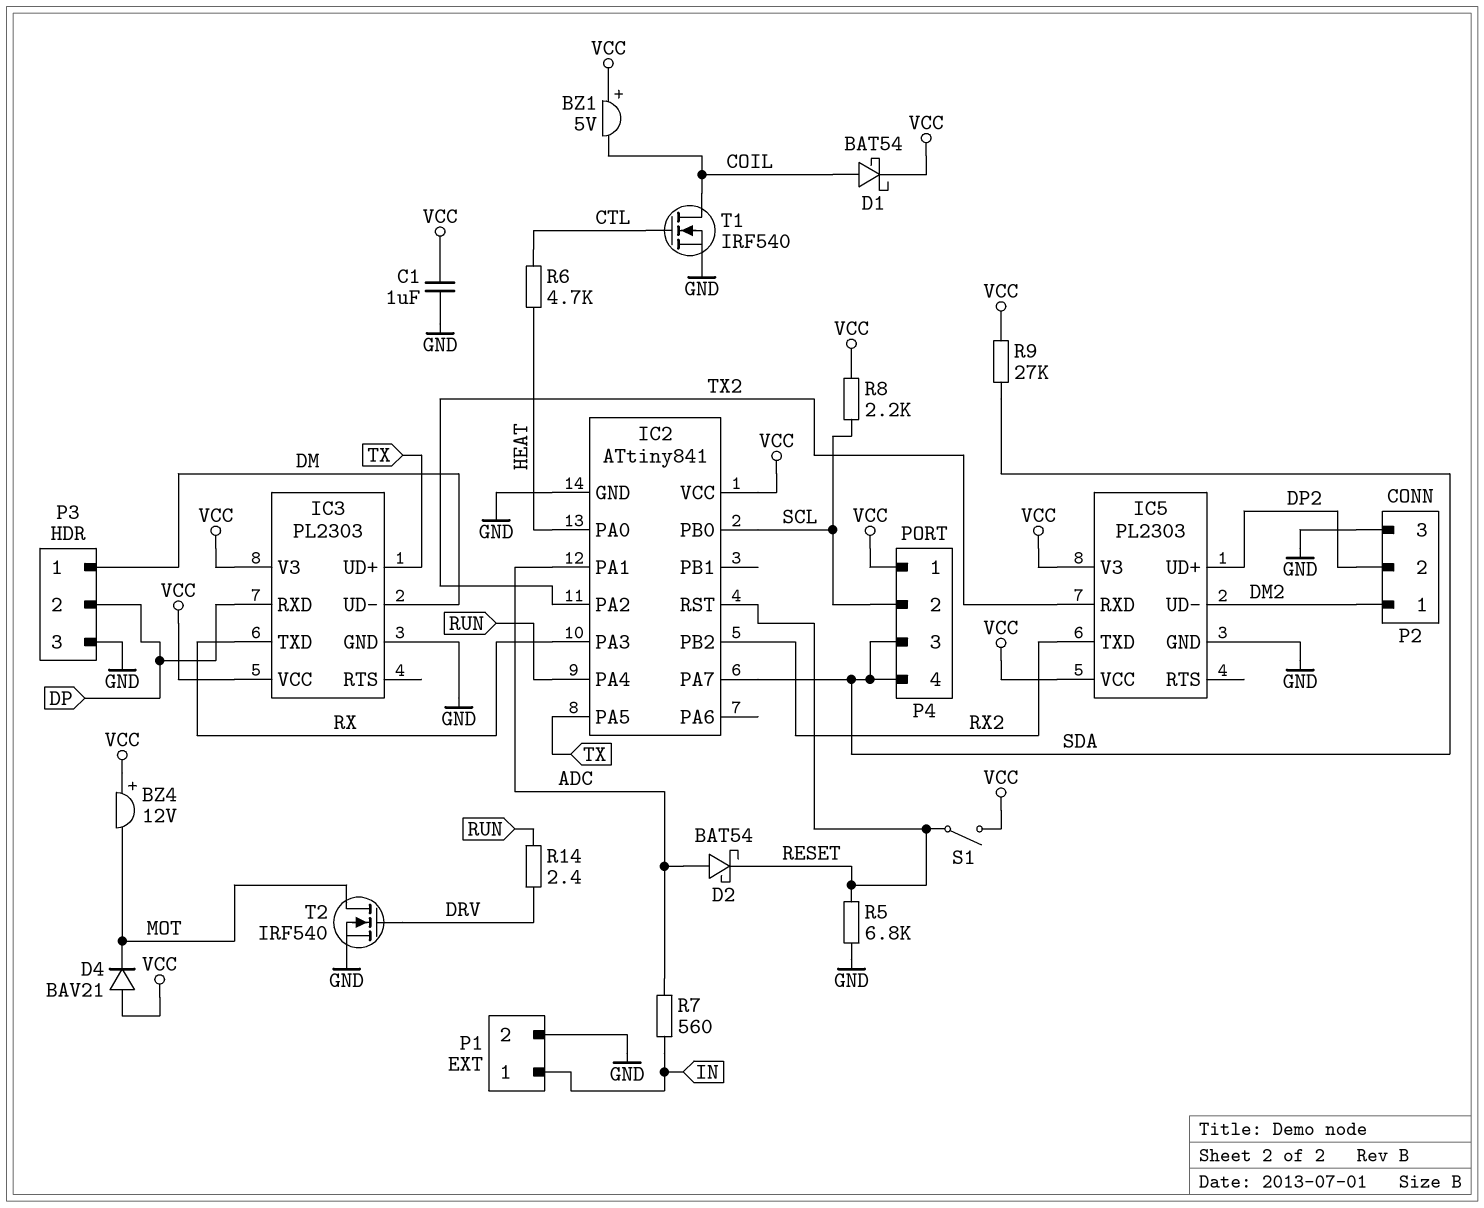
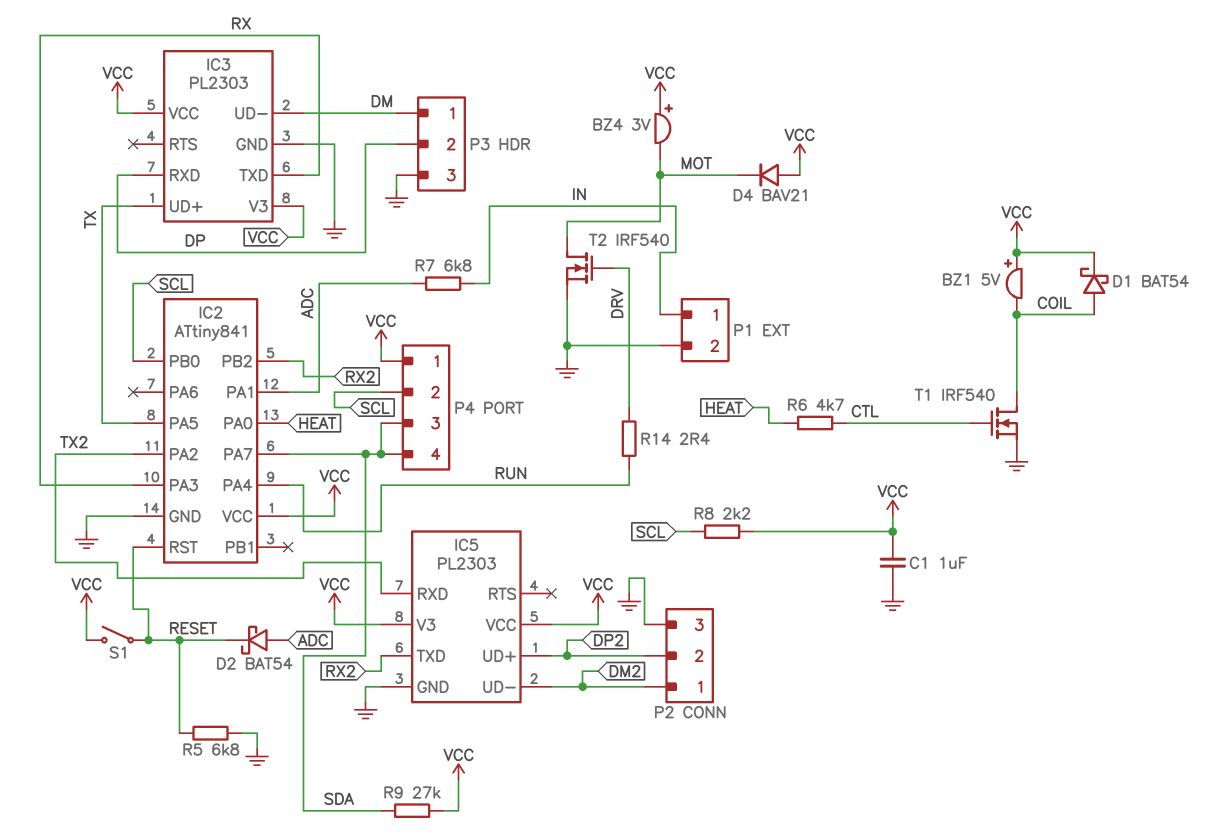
BZ4: buzzer 12V (plus VCC, minus MOT) -> buzzer 3V (plus VCC, minus MOT)
R7: 560 (ADC, IN) -> 6.8k (ADC, IN)

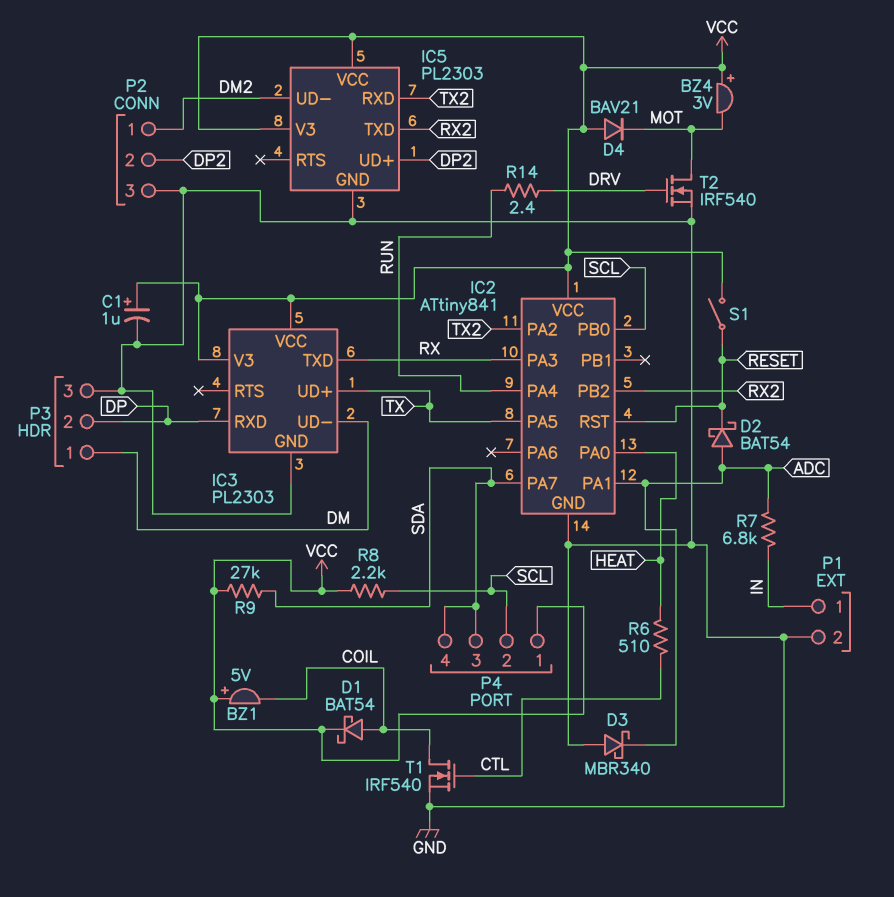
C1: 1uF (GND, VCC) -> 1uF (plus VCC, minus GND)
D3: none -> schottky MBR340 (A GND, K ADC)
R5: 6.8k (GND, RESET) -> none
R6: 4.7k (CTL, HEAT) -> 510 (CTL, HEAT)

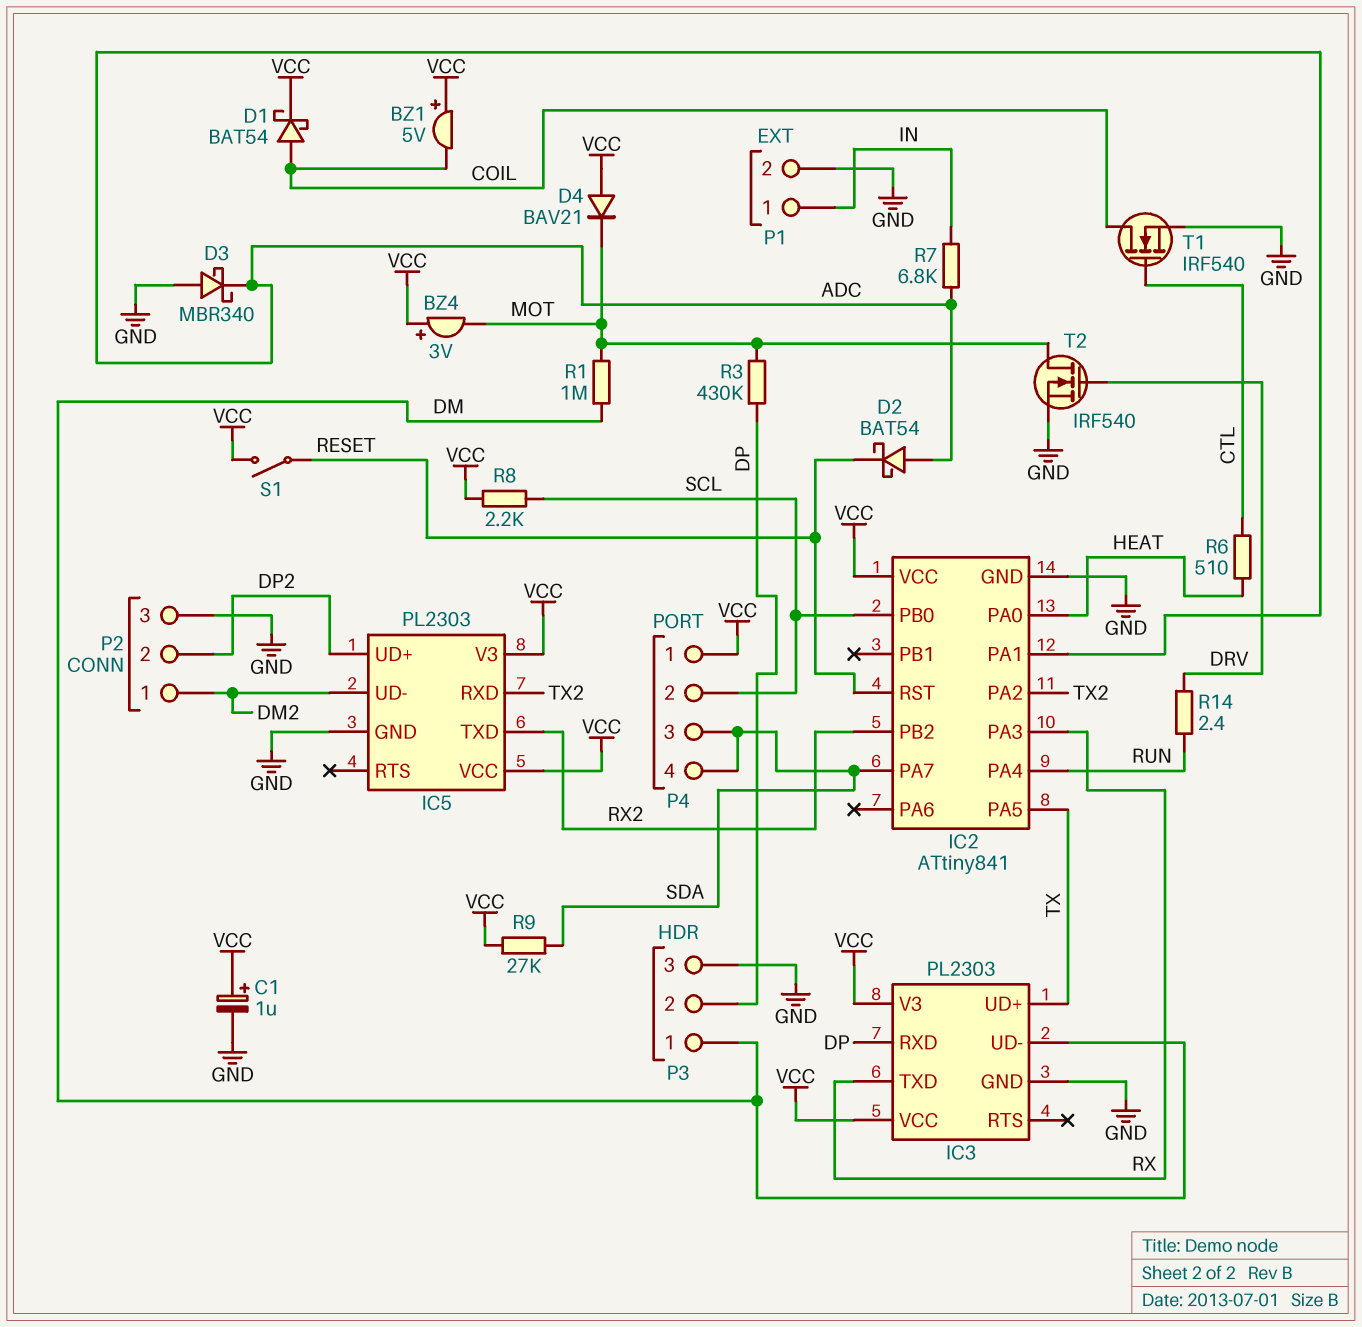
R1: none -> 1M (DM, MOT)
R3: none -> 430k (DP, MOT)

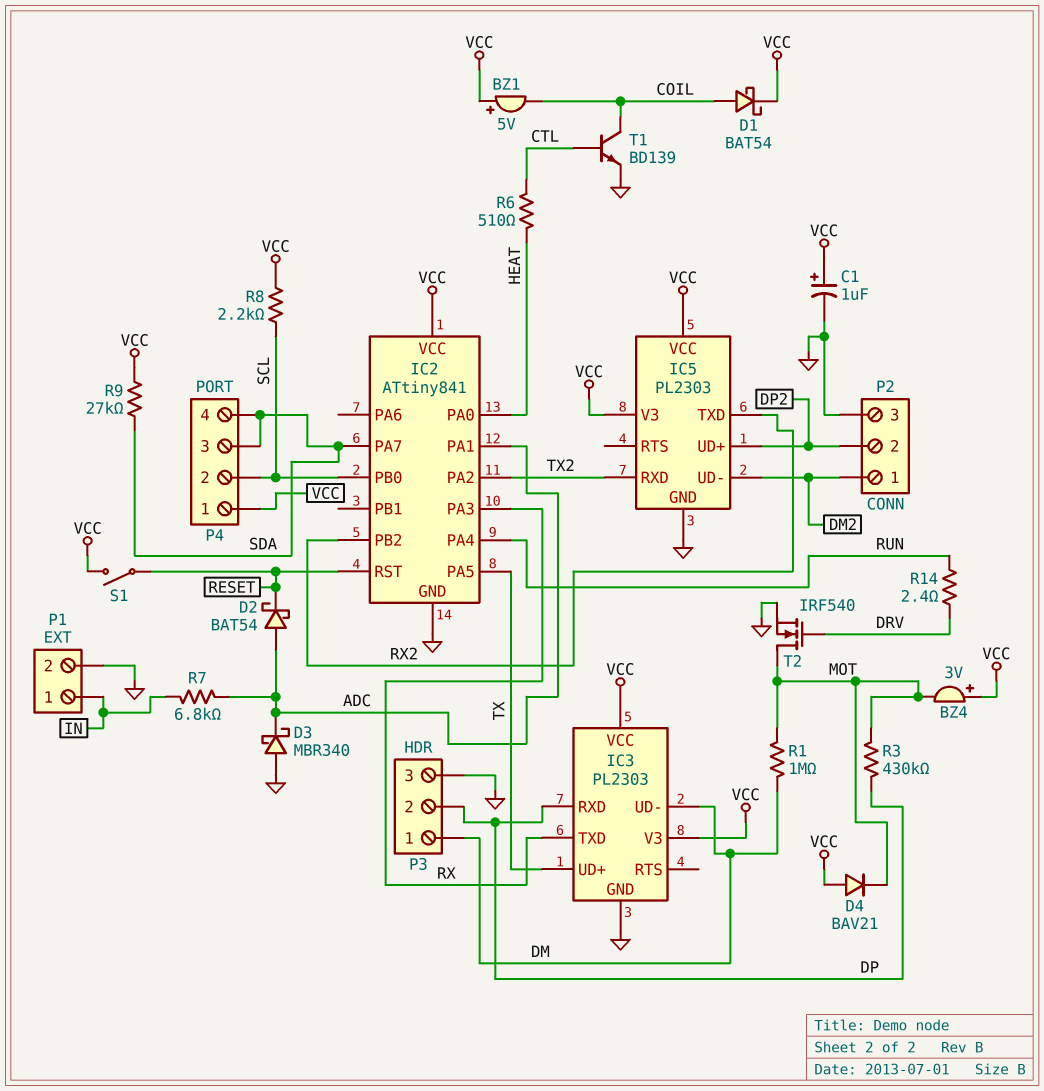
T1: NMOS IRF540 (G CTL, D COIL, S GND) -> NPN BD139 (B CTL, C COIL, E GND)

